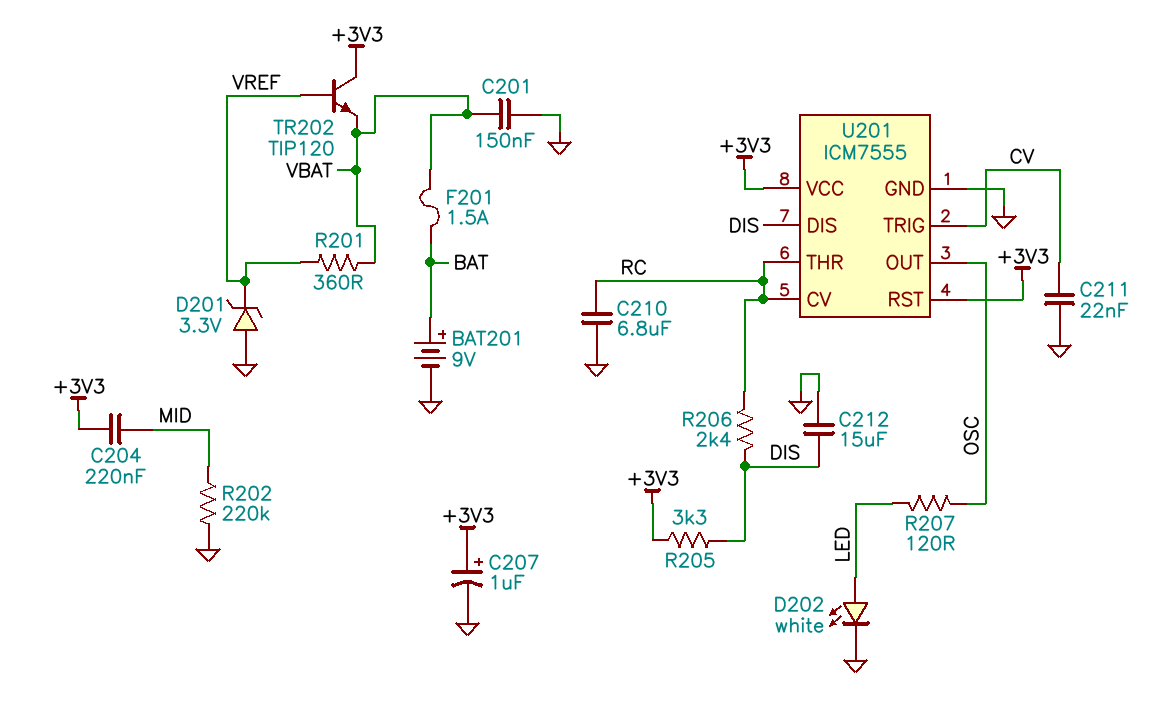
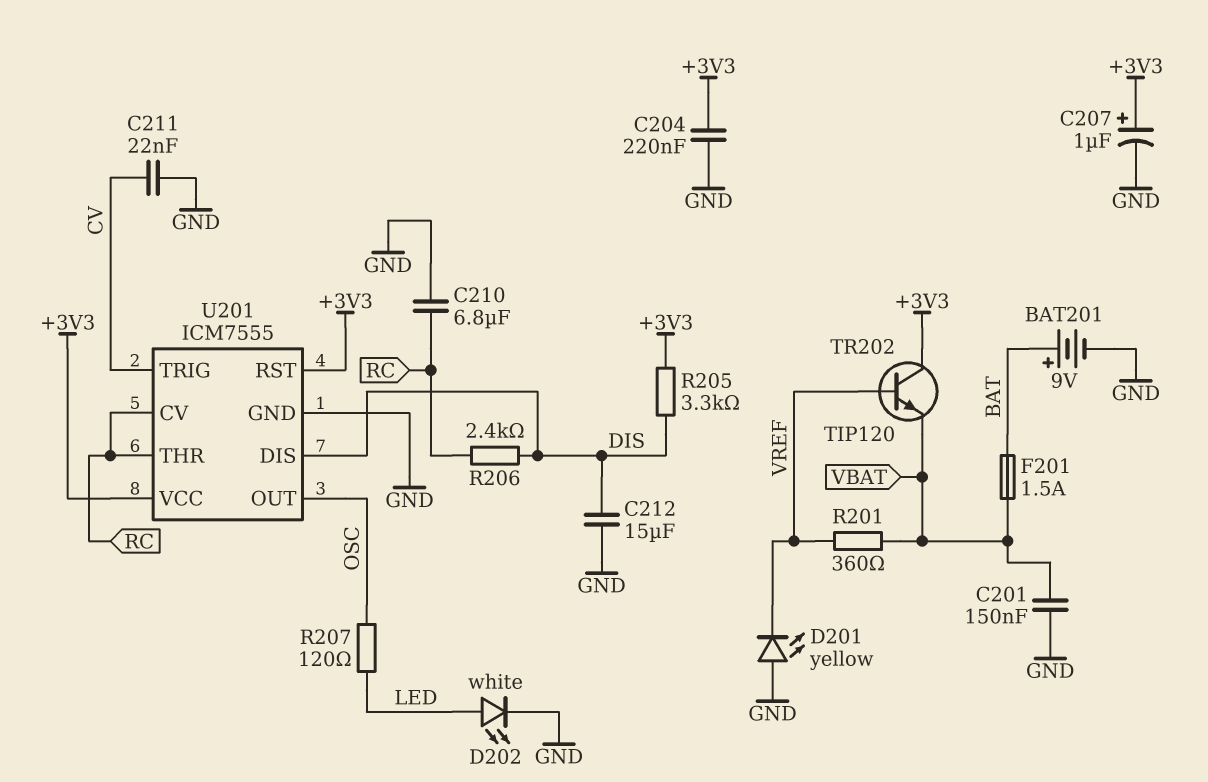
C204: 220nF (+3V3, MID) -> 220nF (+3V3, GND)
D201: zener 3.3V (A GND, K VREF) -> LED yellow (A GND, K VREF)
R202: 220k (GND, MID) -> none

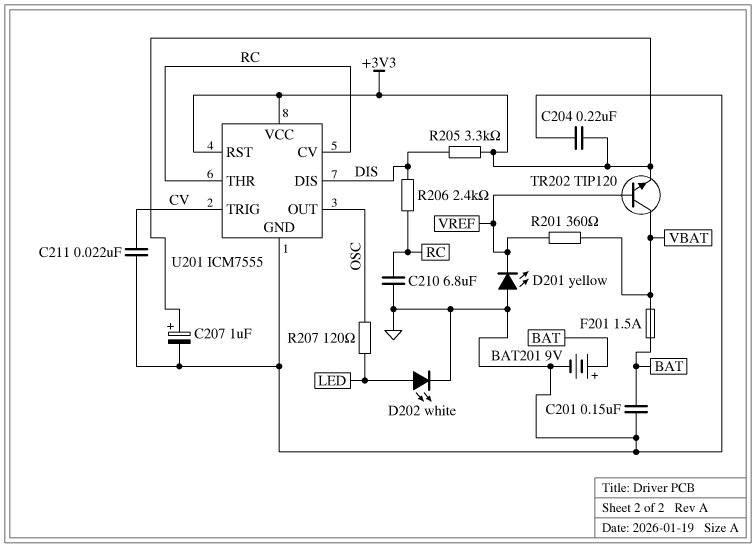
C201: 150nF (GND, VBAT) -> 150nF (BAT, GND)
C212: 15uF (DIS, GND) -> none
TR202: NPN TIP120 (B VREF, C +3V3, E VBAT) -> NPN TIP120 (B VREF, C VBAT, E +3V3)

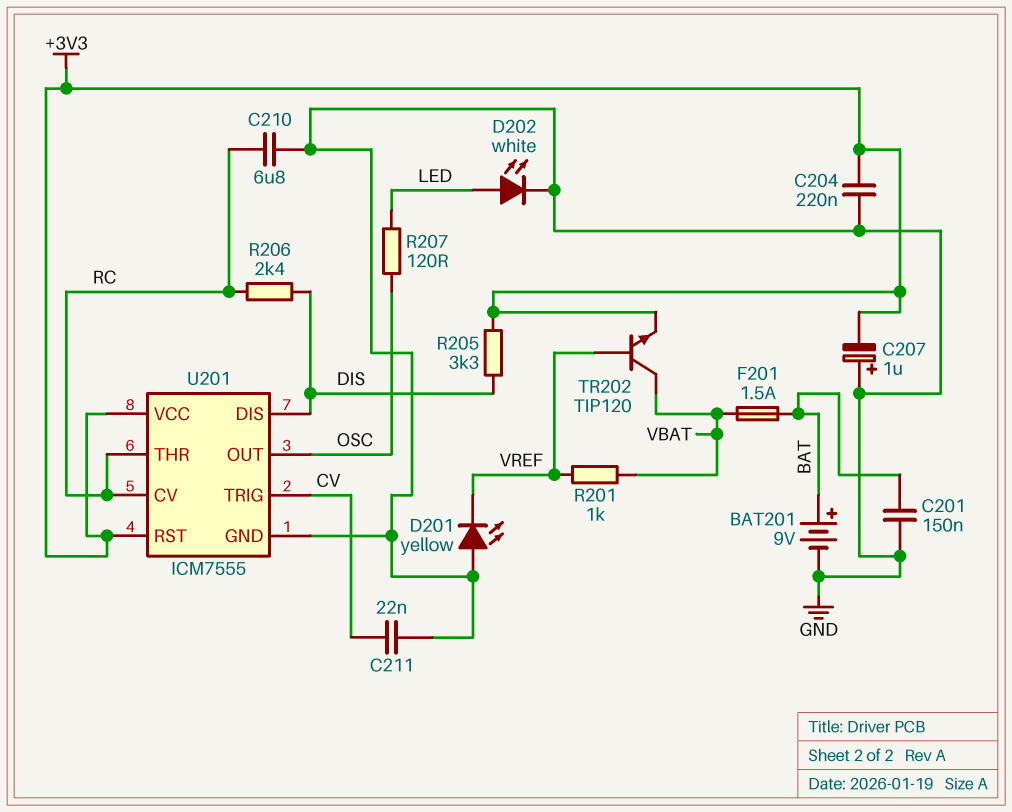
C207: 1uF (plus +3V3, minus GND) -> 1uF (plus GND, minus +3V3)
R201: 360 (VBAT, VREF) -> 1k (VBAT, VREF)

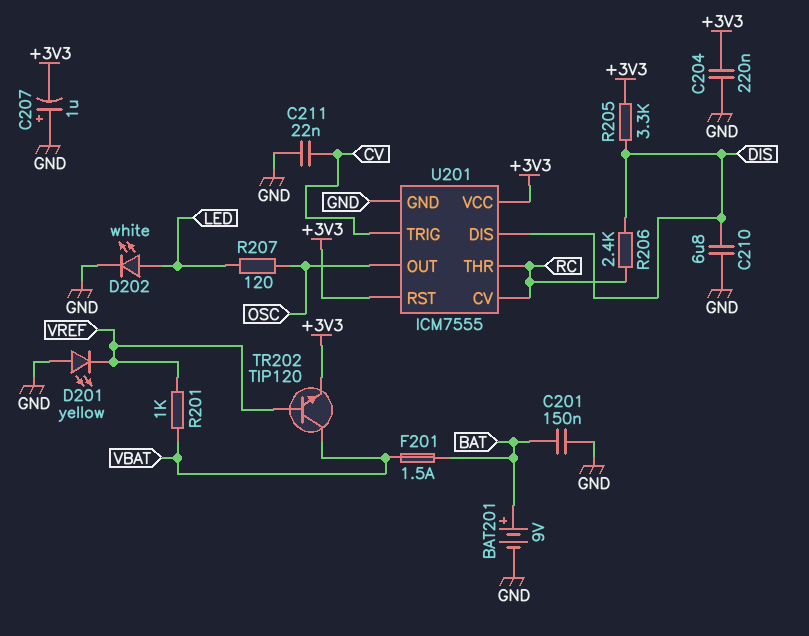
C210: 6.8uF (GND, RC) -> 6.8uF (DIS, GND)

